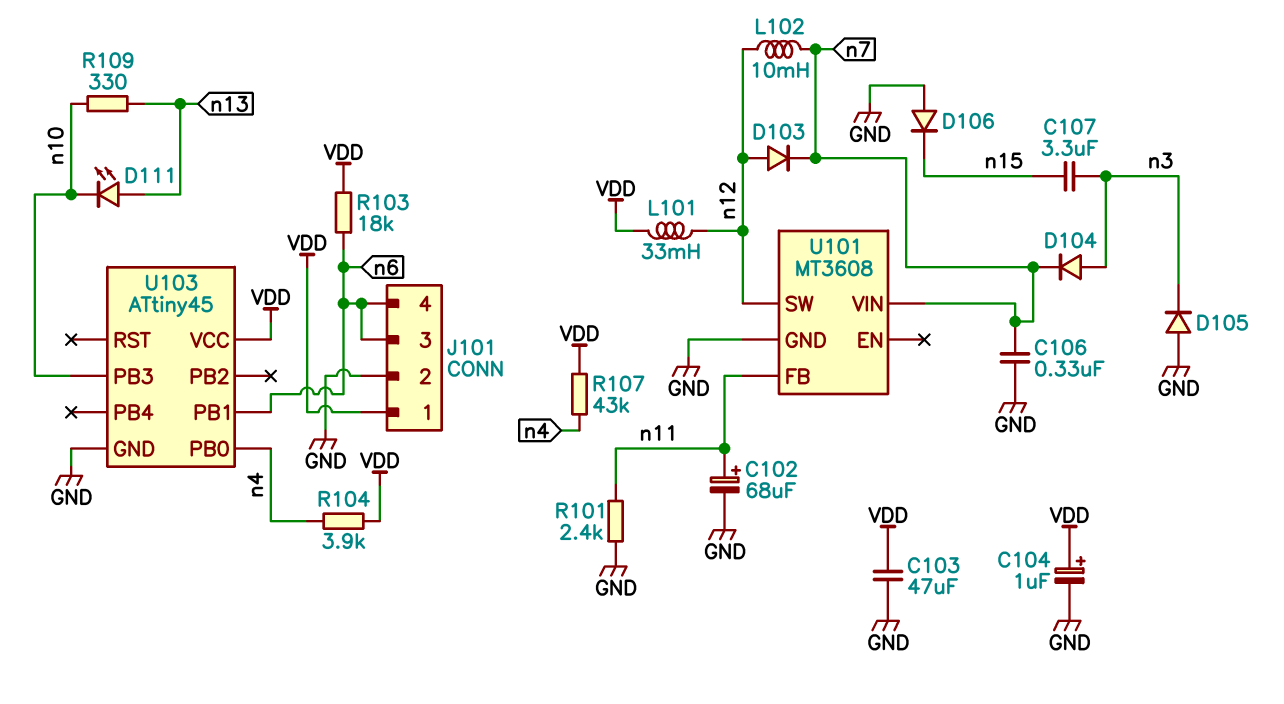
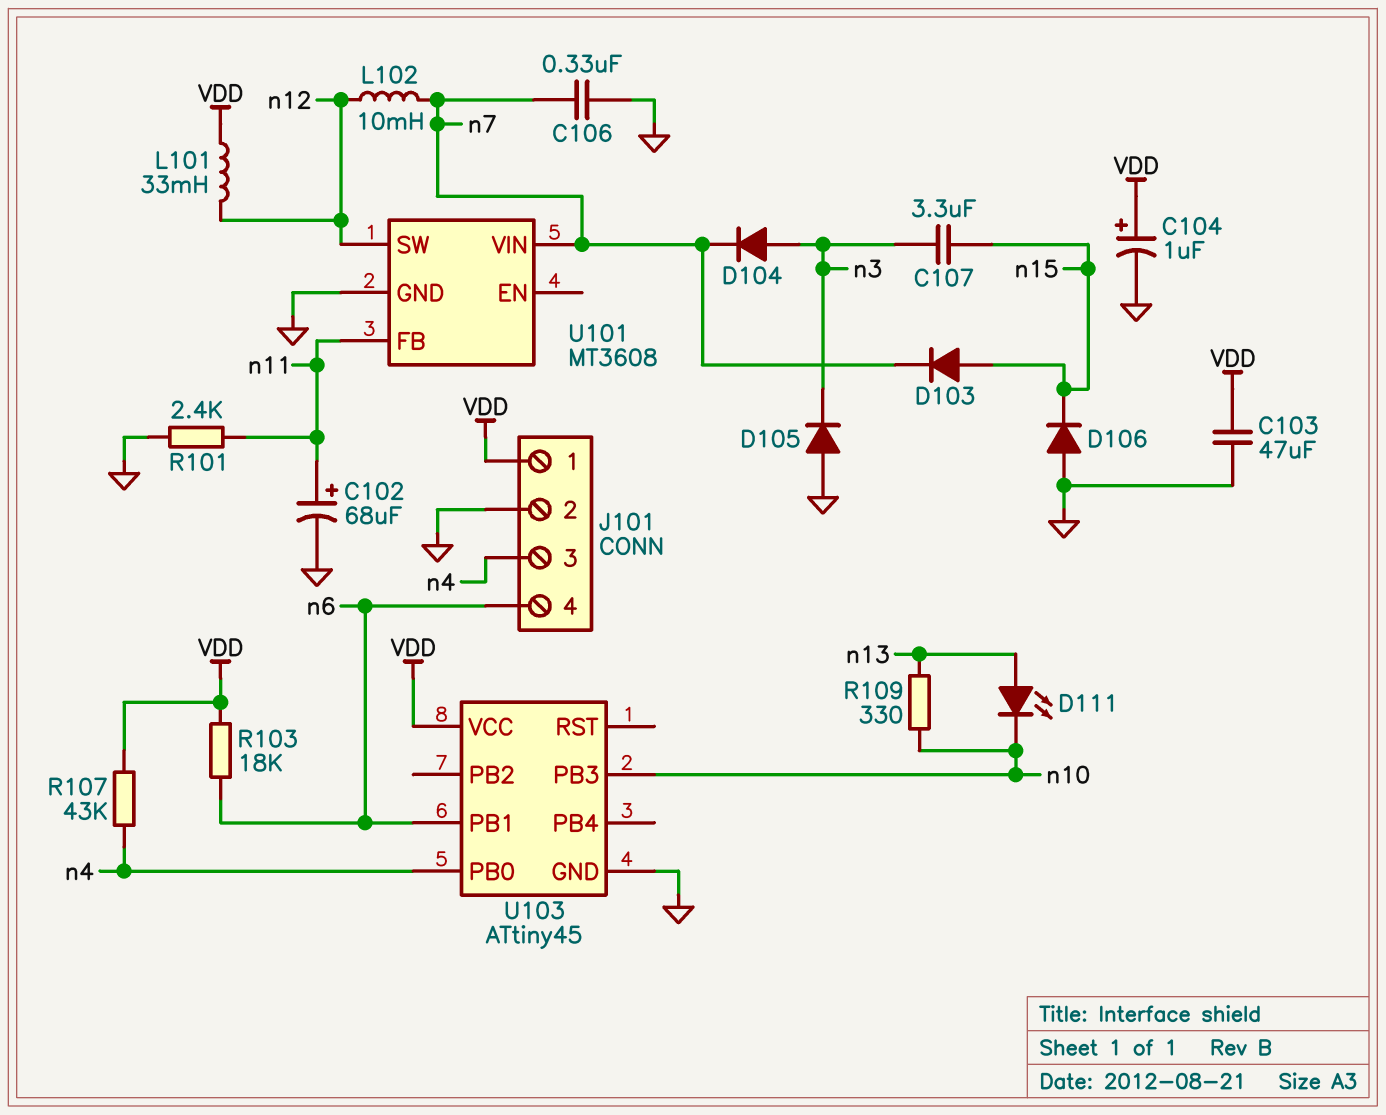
D103: diode (A n12, K n7) -> diode (A n15, K n7)
J101 pin 3: n6 -> n4
R104: 3.9k (VDD, n4) -> none

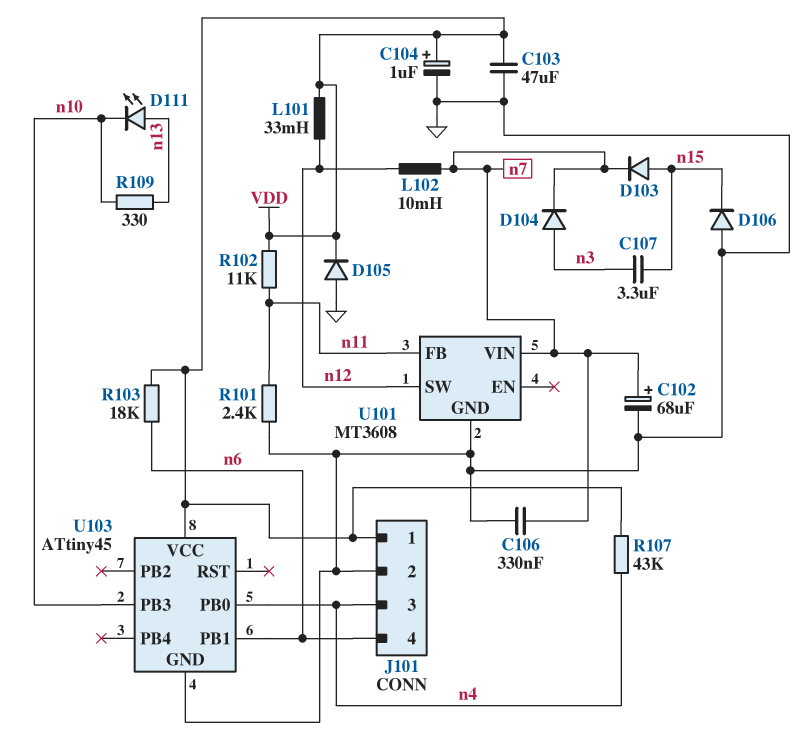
C102: 68uF (plus n11, minus GND) -> 68uF (plus n7, minus GND)
D105: diode (A GND, K n3) -> diode (A GND, K VDD)
R102: none -> 11k (VDD, n11)

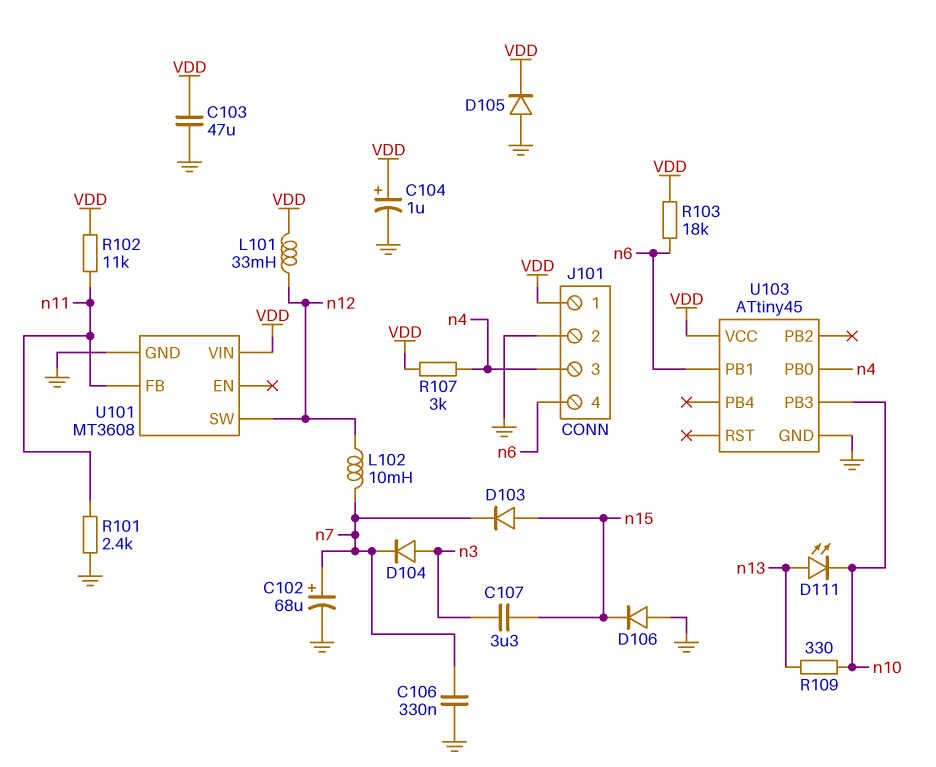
R107: 43k (VDD, n4) -> 3k (VDD, n4)
U101 pin VIN: n7 -> VDD

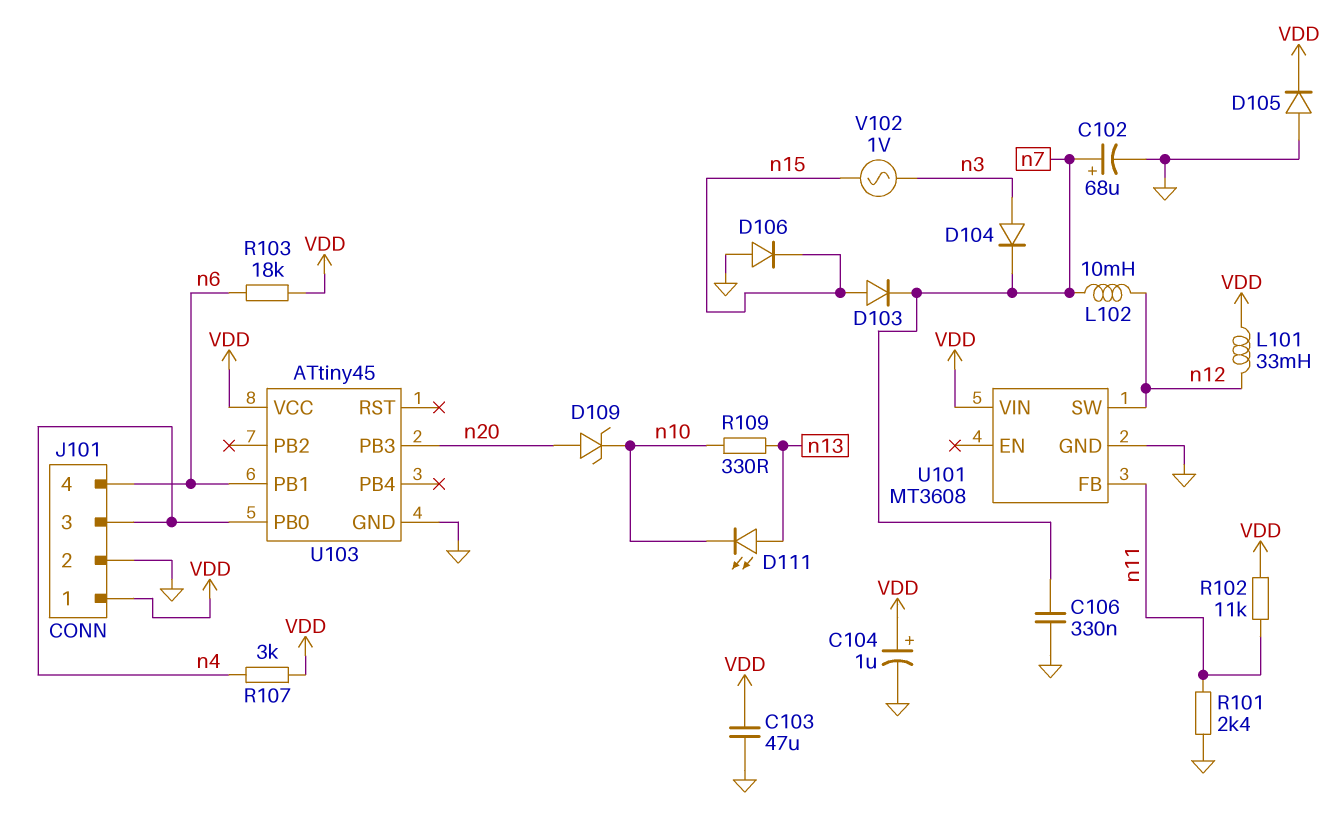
C107: 3.3uF (n3, n15) -> none
D109: none -> zener (A n20, K n10)
U103 pin PB3: n10 -> n20
V102: none -> AC 1V (n3, n15)

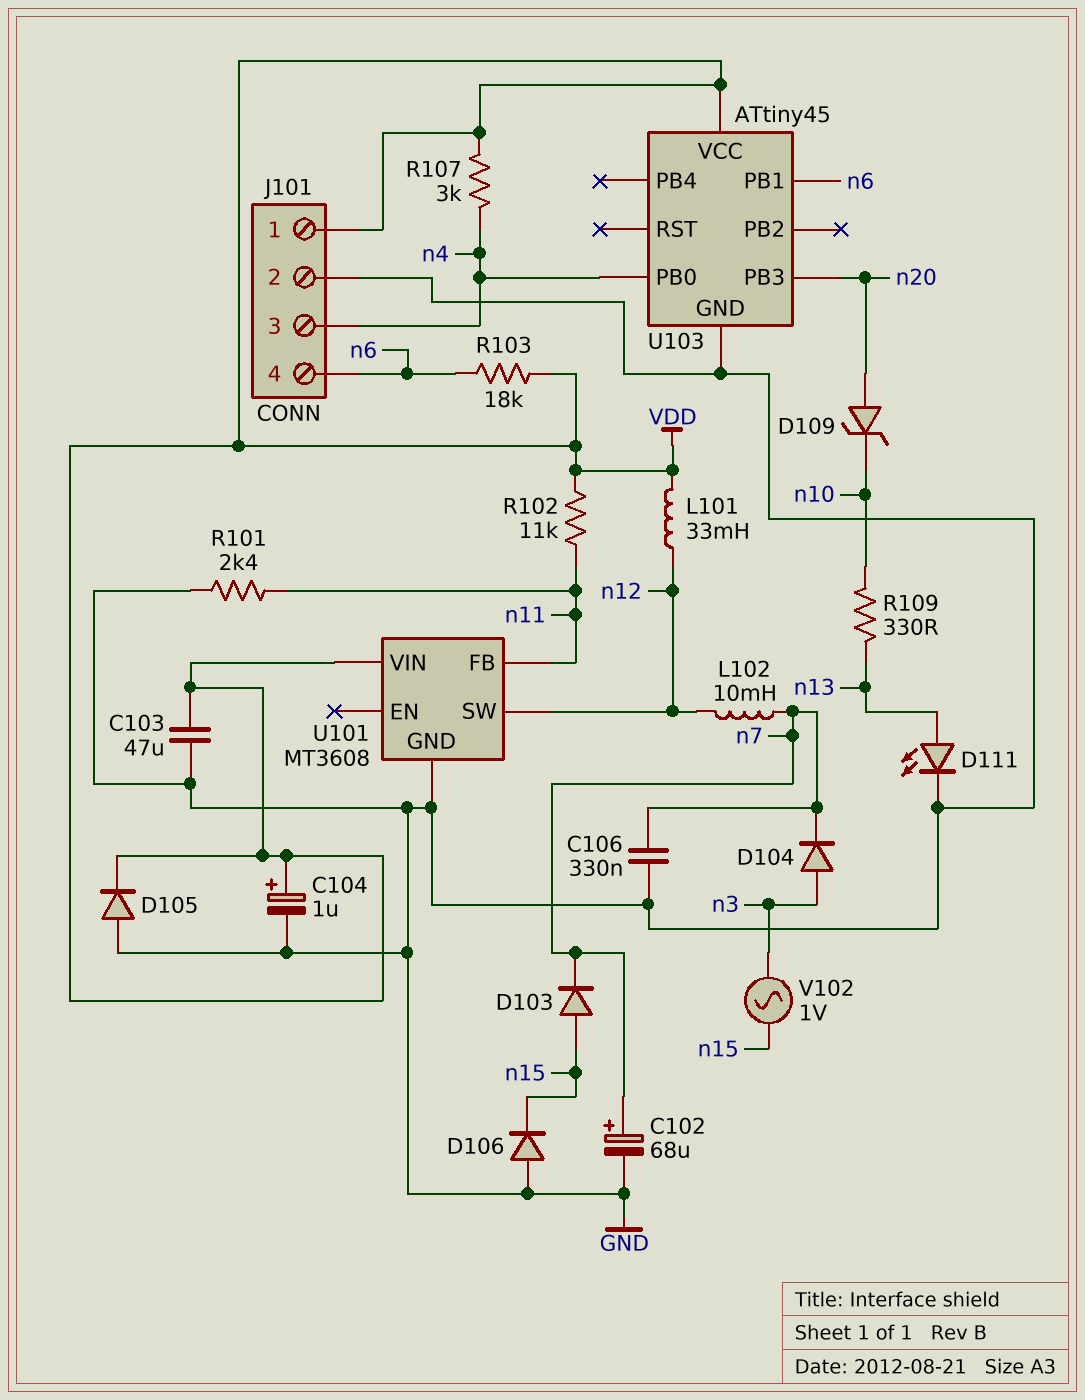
D111: LED (A n13, K n10) -> LED (A n13, K GND)

